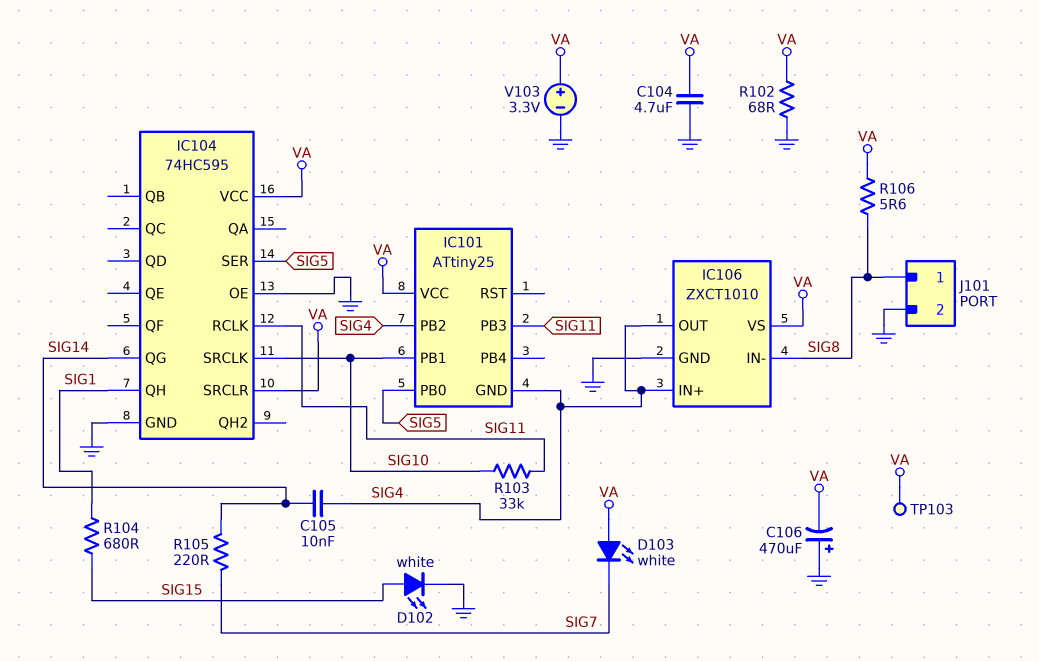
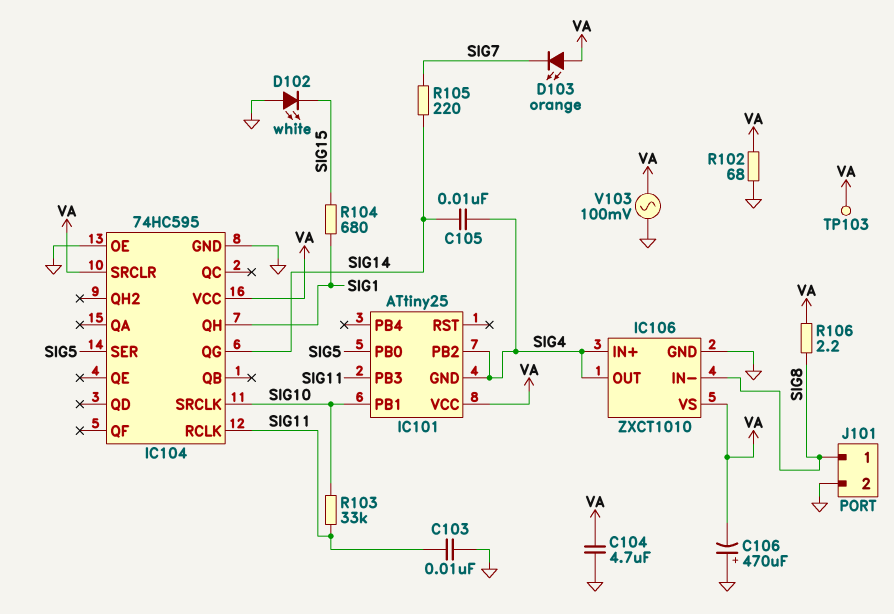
C103: none -> 10nF (GND, SIG11)
D102: LED white (A SIG15, K GND) -> LED white (A GND, K SIG15)
D103: LED white (A VA, K SIG7) -> LED orange (A VA, K SIG7)
R106: 5.6 (SIG8, VA) -> 2.2 (SIG8, VA)
V103: 3.3V (plus VA, minus GND) -> AC 100mV (GND, VA)

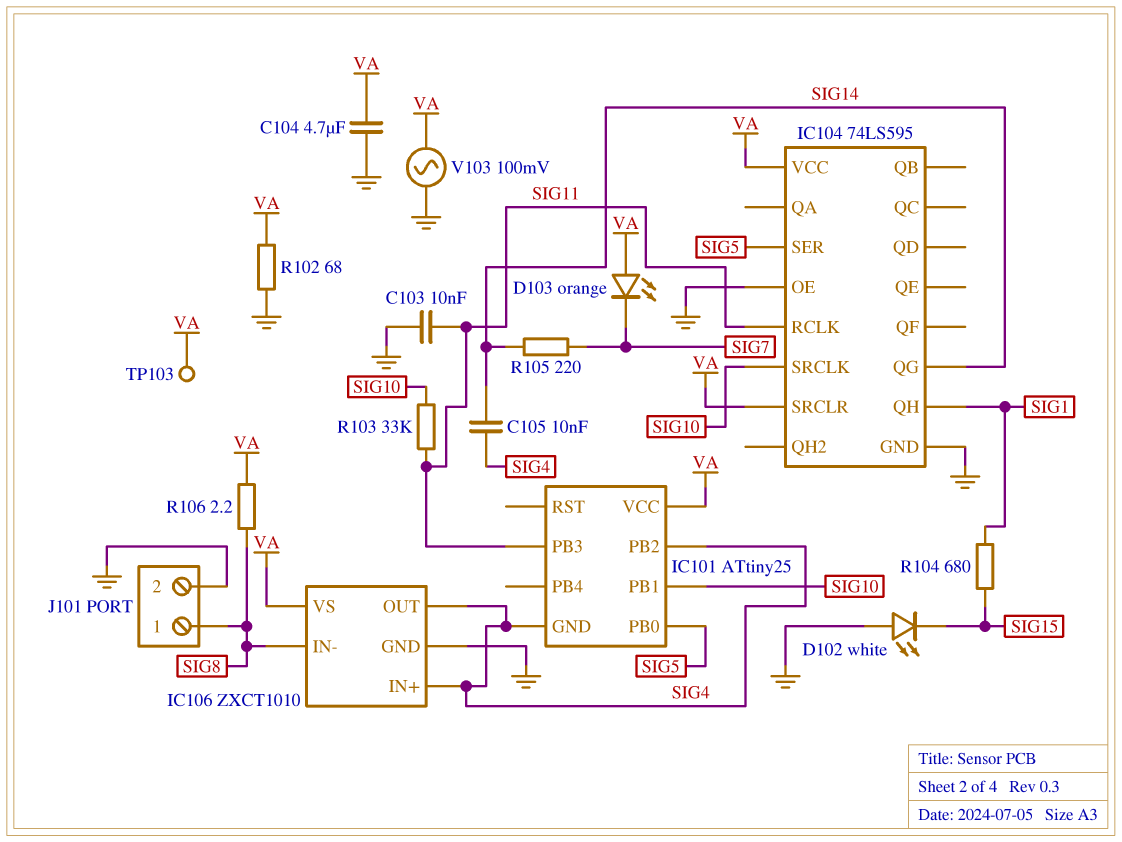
C106: 470uF (plus GND, minus VA) -> none
IC104: 74HC595 -> 74LS595

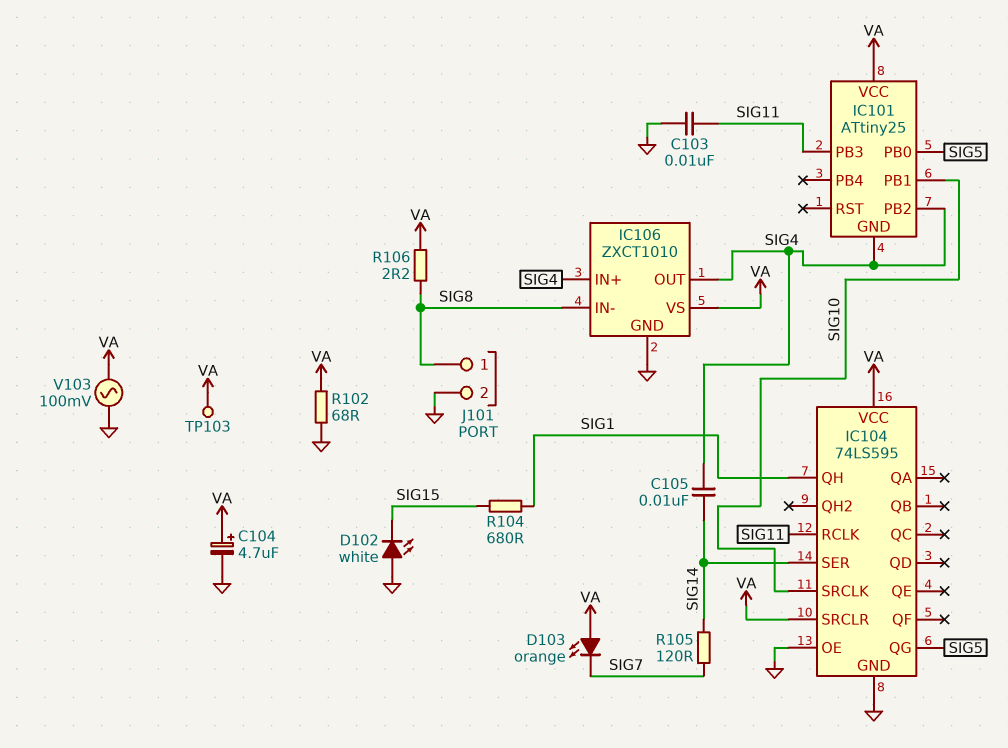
C104: 4.7uF (GND, VA) -> 4.7uF (plus VA, minus GND)
IC104 pin QG: SIG14 -> SIG5
IC104 pin SER: SIG5 -> SIG14
R103: 33k (SIG10, SIG11) -> none
R105: 220 (SIG7, SIG14) -> 120 (SIG7, SIG14)

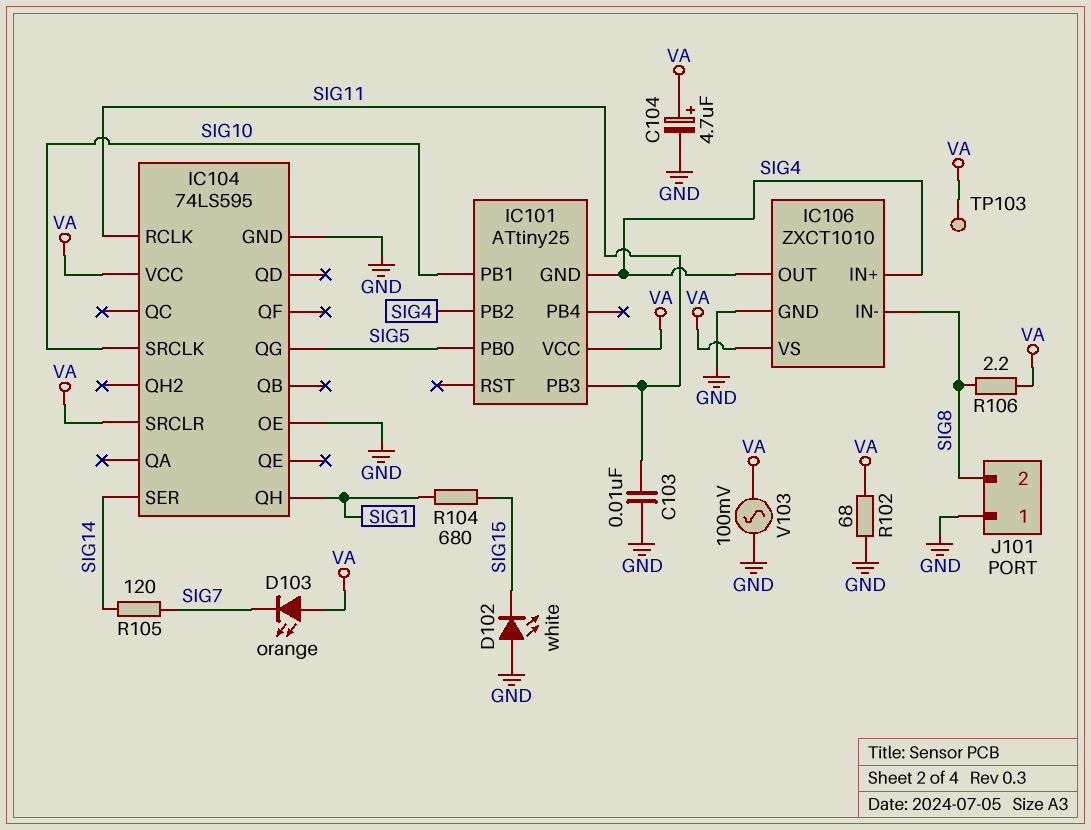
C105: 10nF (SIG4, SIG14) -> none
J101 pin 1: SIG8 -> GND
J101 pin 2: GND -> SIG8

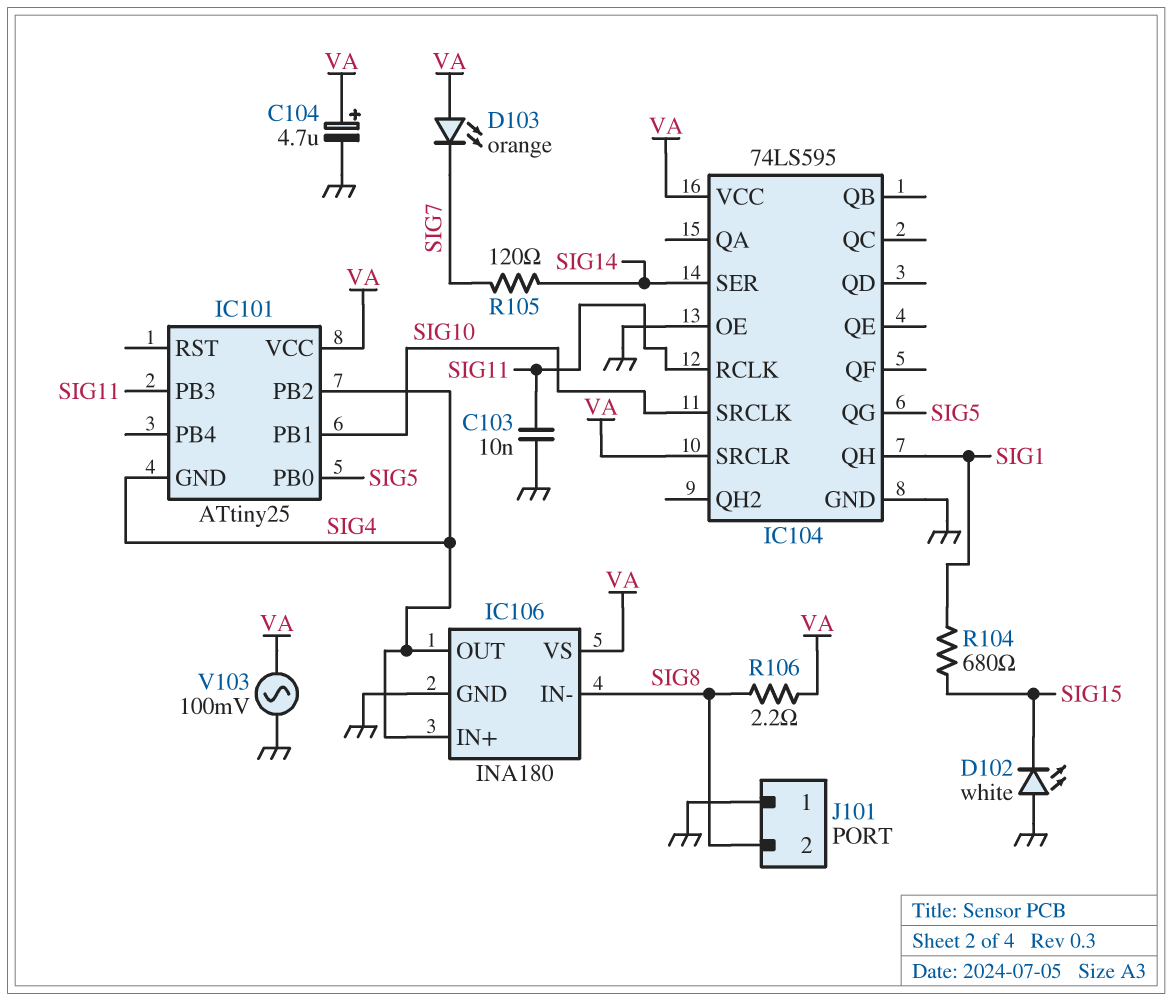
IC106: ZXCT1010 -> INA180
R102: 68 (GND, VA) -> none
TP103: test point (VA) -> none

